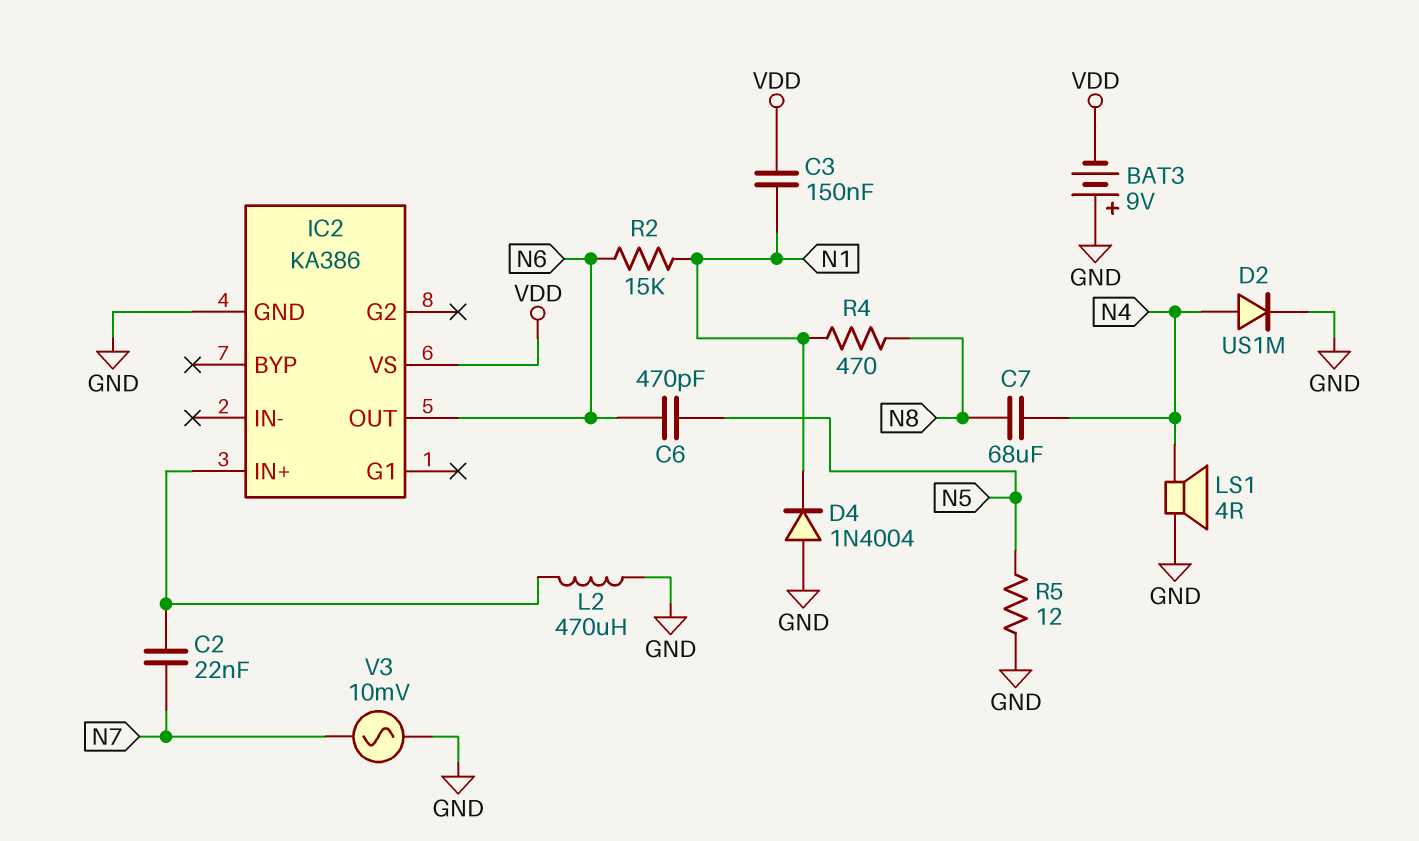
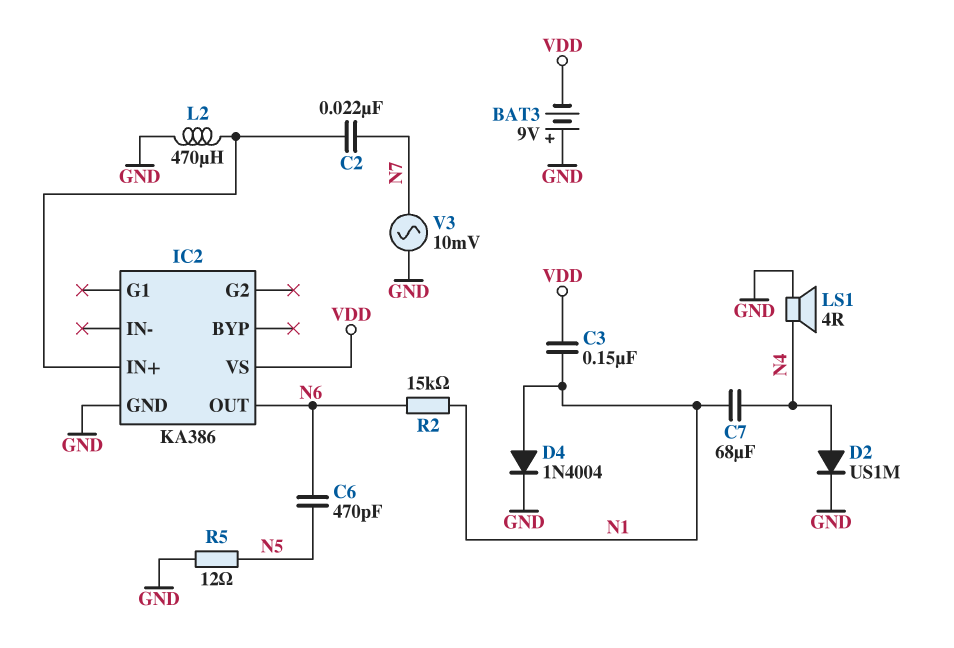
C7: 68uF (N4, N8) -> 68uF (N1, N4)
D4: diode 1N4004 (A GND, K N1) -> diode 1N4004 (A N1, K GND)
R4: 470 (N1, N8) -> none

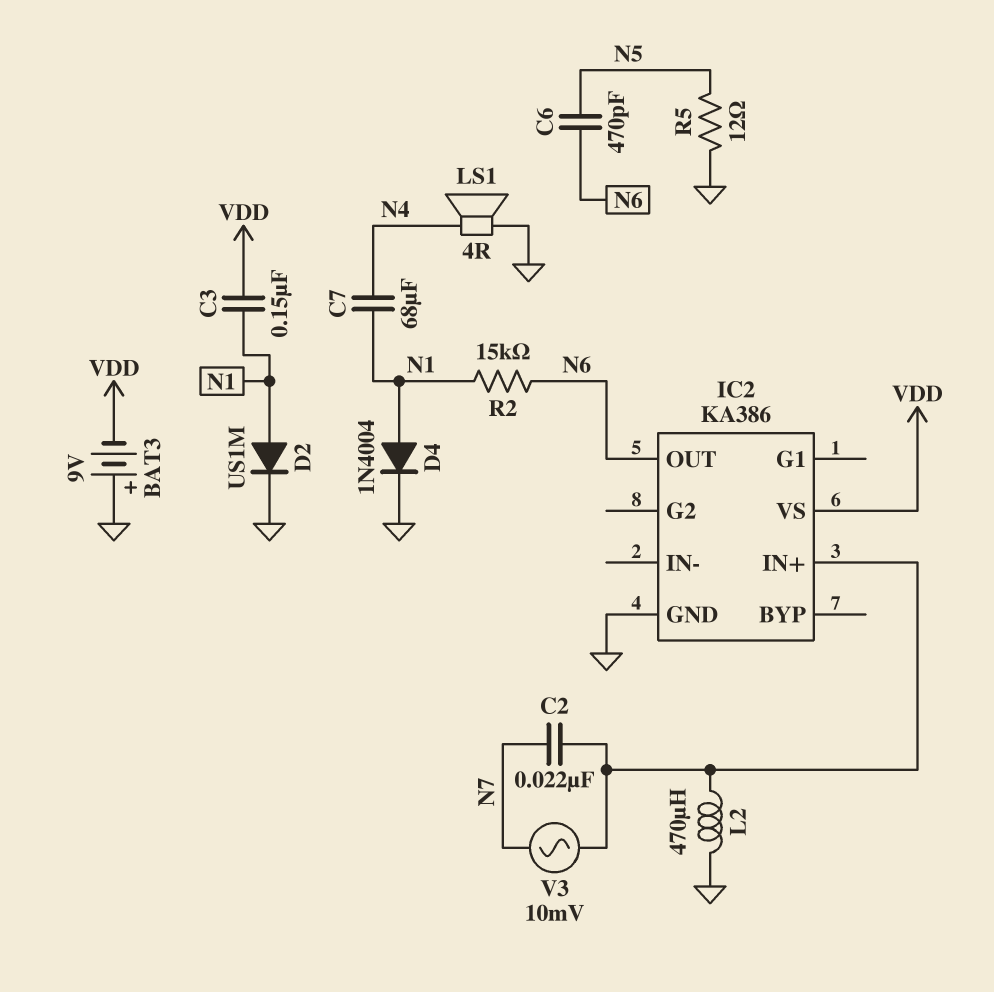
D2: diode US1M (A N4, K GND) -> diode US1M (A N1, K GND)
V3: AC 10mV (GND, N7) -> AC 10mV (IC2/IN+, N7)

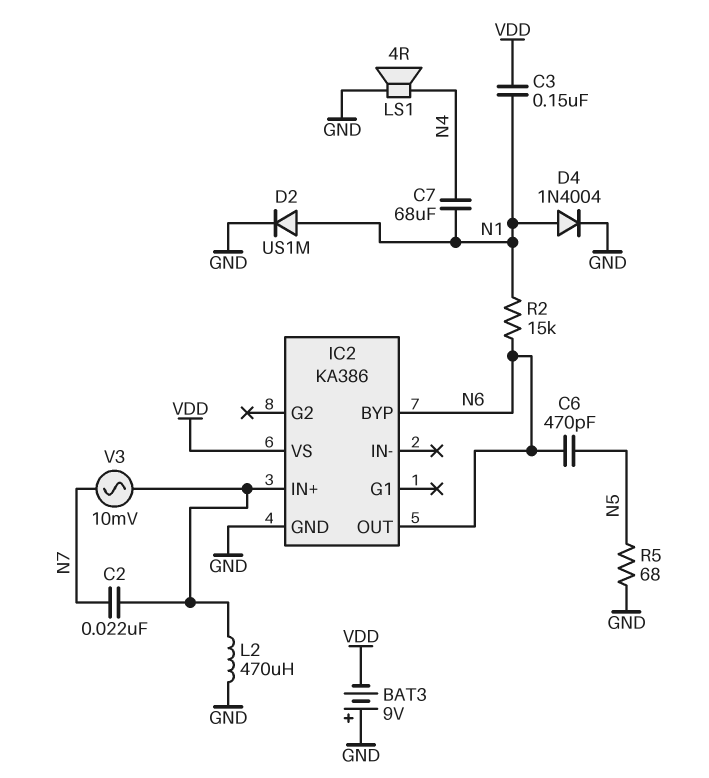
IC2 pin BYP: none -> N6
R5: 12 (GND, N5) -> 68 (GND, N5)

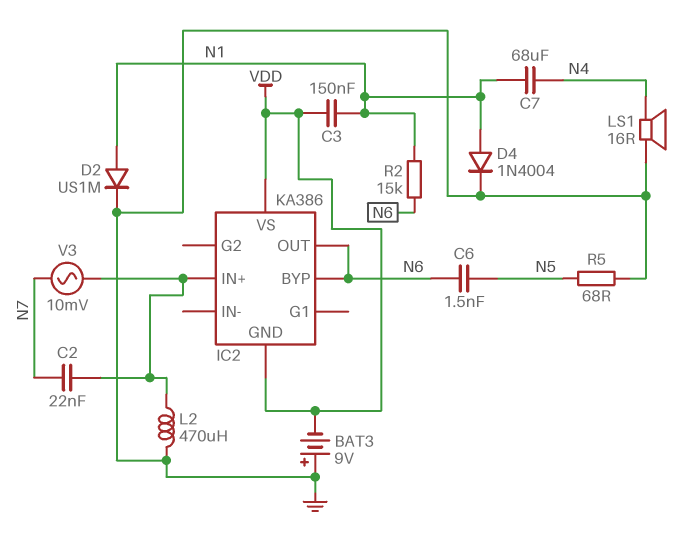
C6: 470pF (N5, N6) -> 1.5nF (N5, N6)
IC2 pin GND: GND -> VDD
LS1: speaker 4R (GND, N4) -> speaker 16R (GND, N4)

